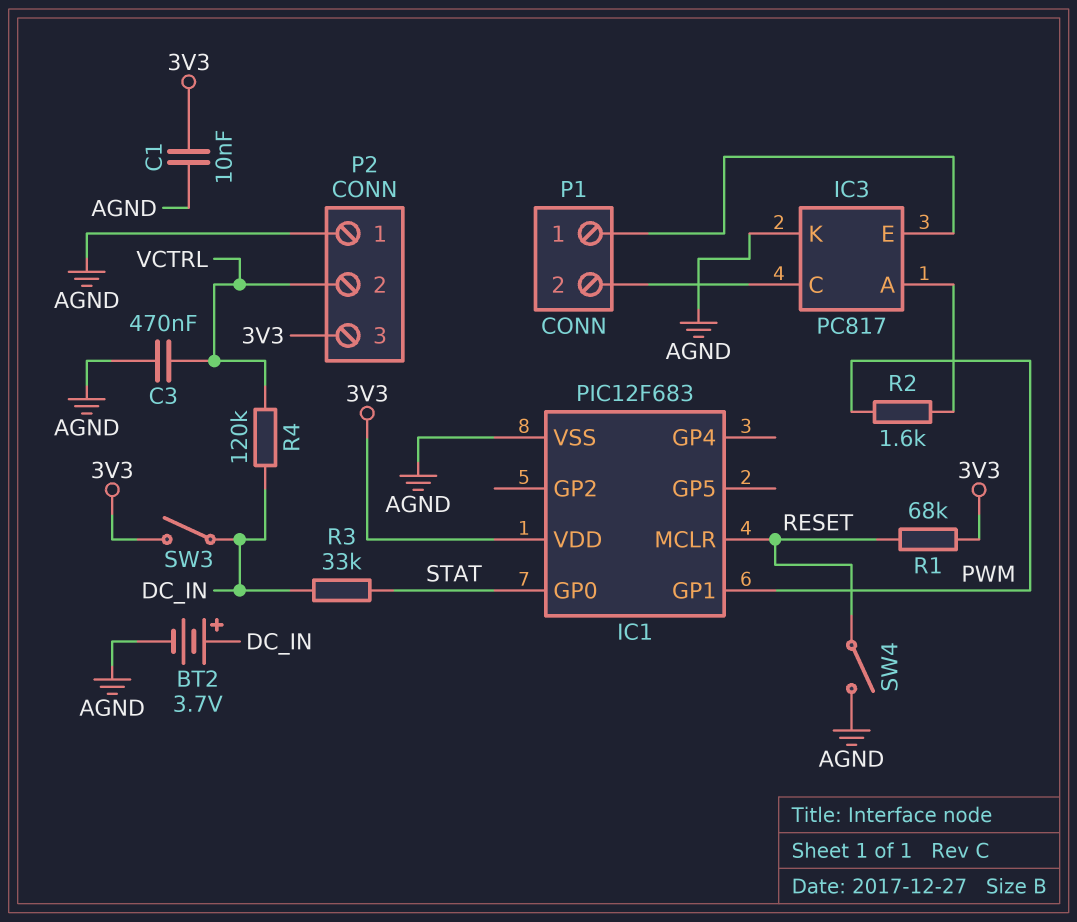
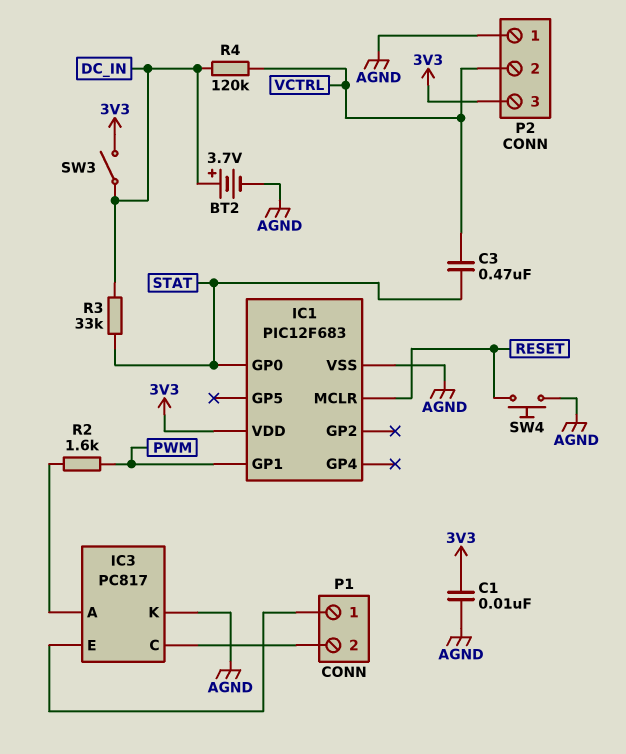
C3: 470nF (AGND, VCTRL) -> 470nF (STAT, VCTRL)
R1: 68k (3V3, RESET) -> none
SW4: switch (AGND, RESET) -> button (AGND, RESET)

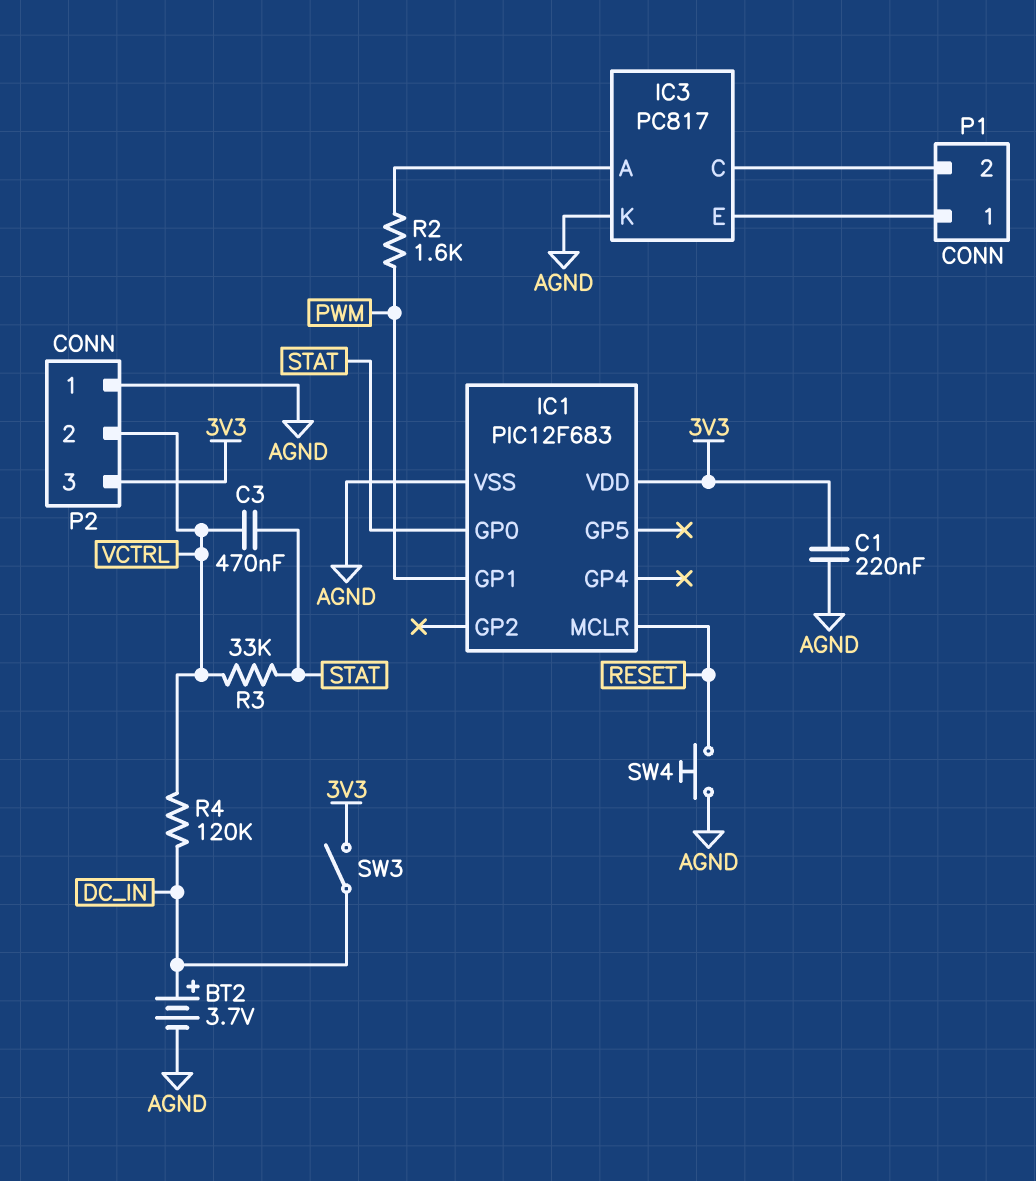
C1: 10nF (3V3, AGND) -> 220nF (3V3, AGND)
R3: 33k (DC_IN, STAT) -> 33k (STAT, VCTRL)

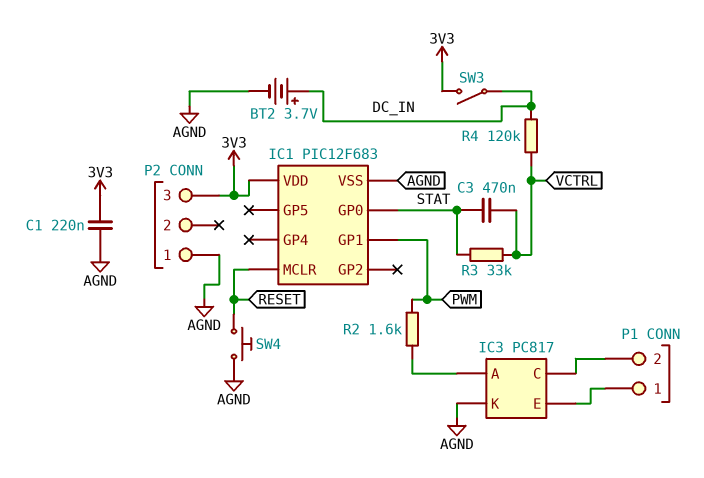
P2 pin 2: VCTRL -> none

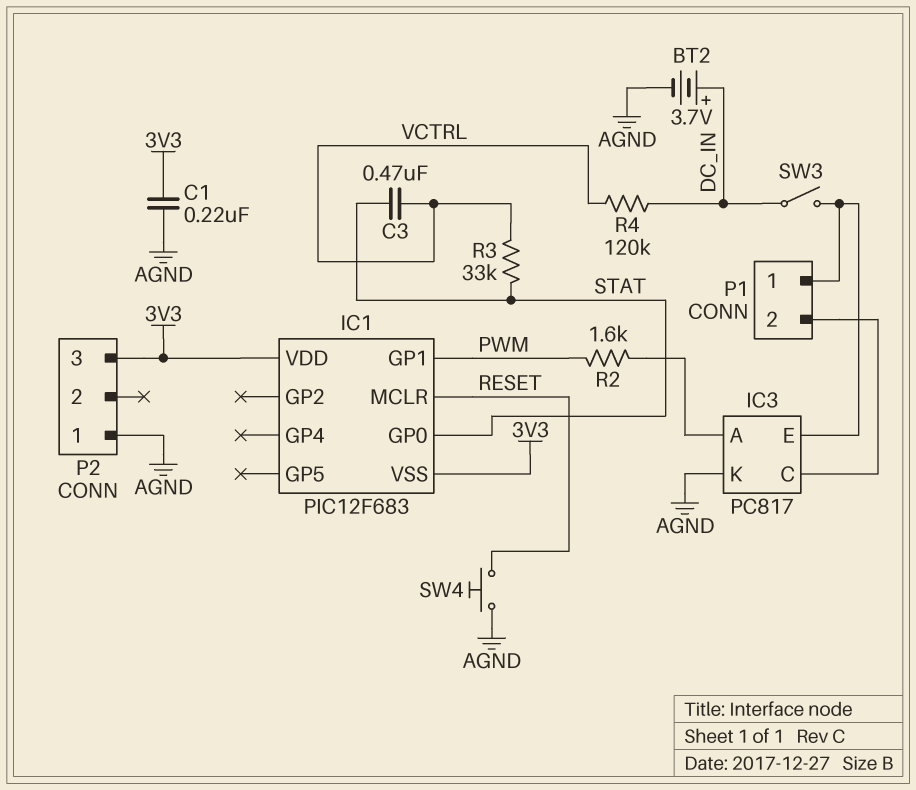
IC1 pin VSS: AGND -> 3V3
SW3: switch (3V3, DC_IN) -> switch (DC_IN, IC3/E)

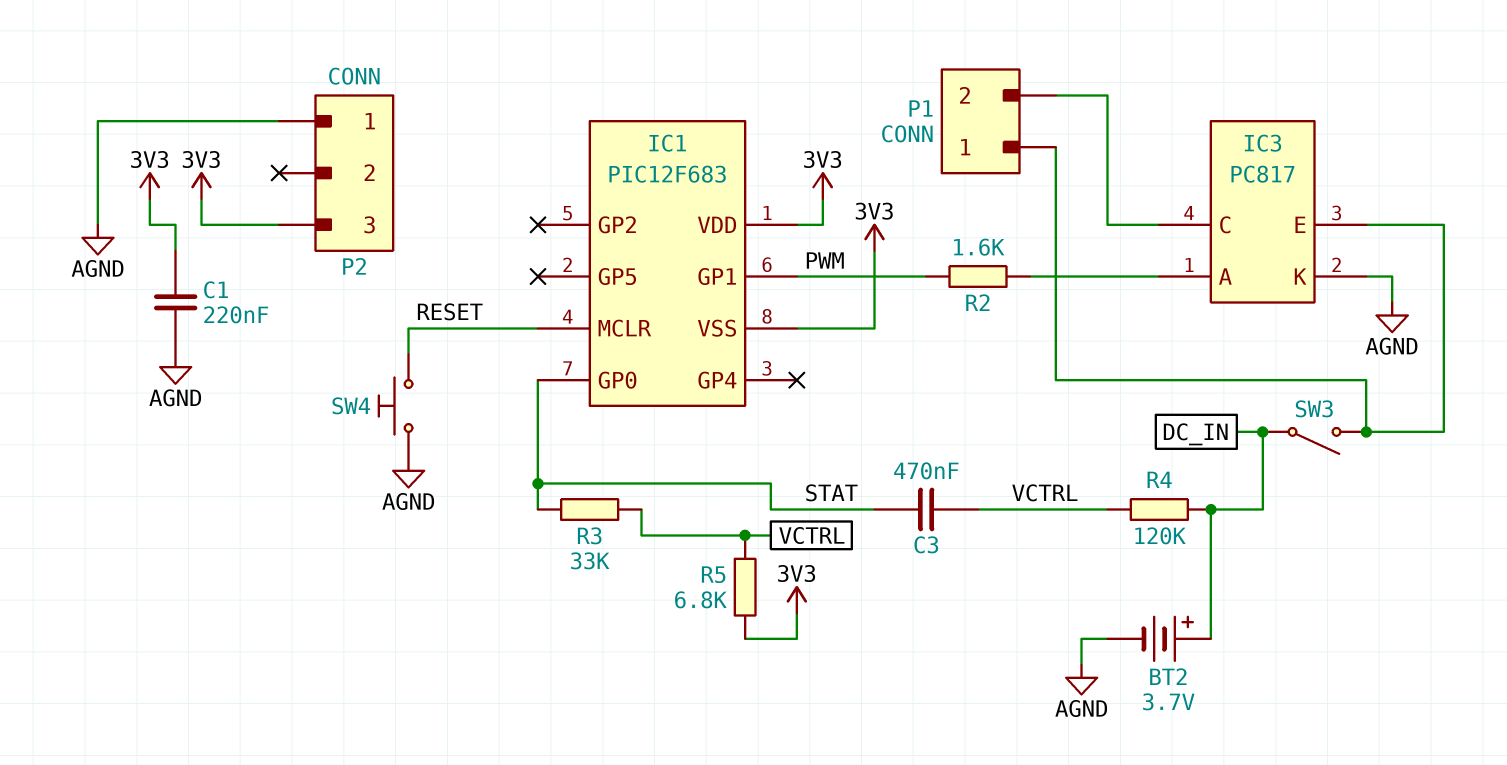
R5: none -> 6.8k (3V3, VCTRL)

